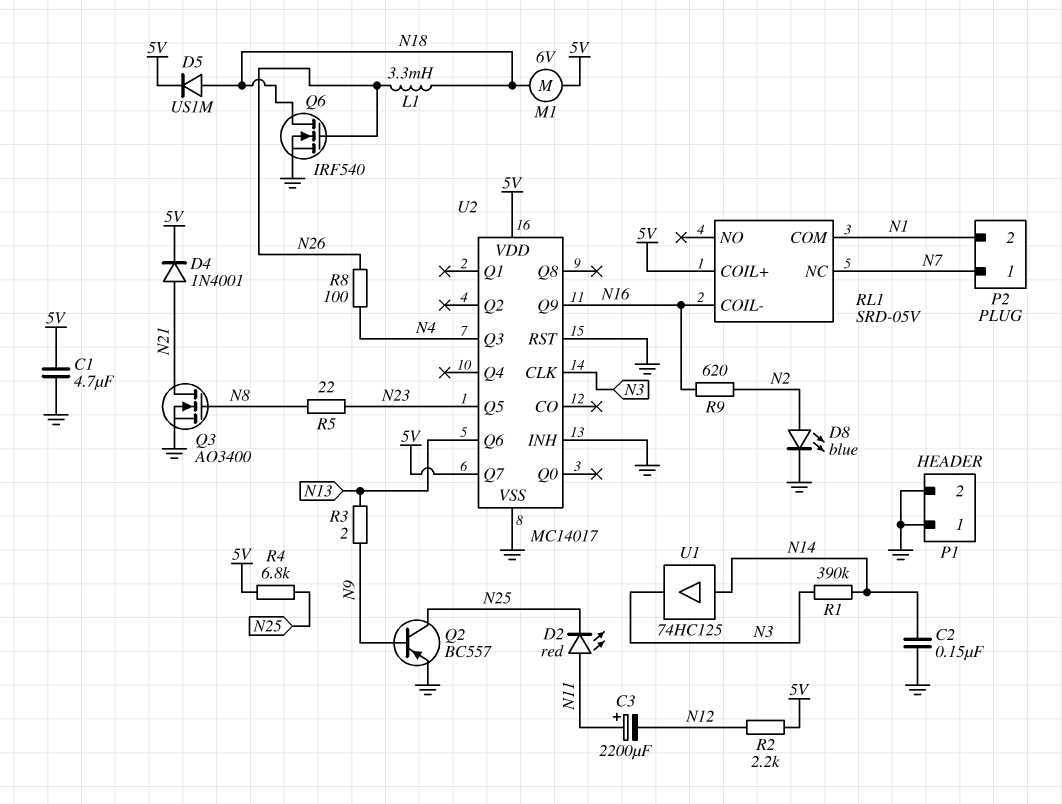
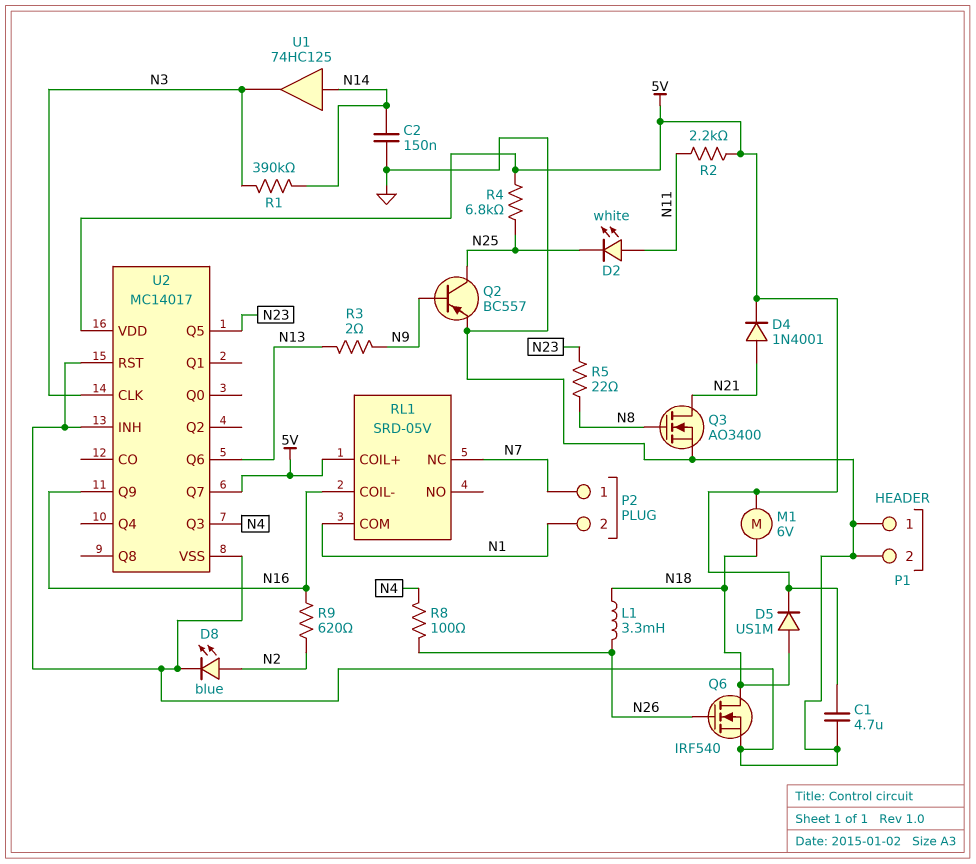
C3: 2200uF (plus N11, minus N12) -> none
D2: LED red (A N11, K N25) -> LED white (A N11, K N25)
R2: 2.2k (5V, N12) -> 2.2k (5V, N11)

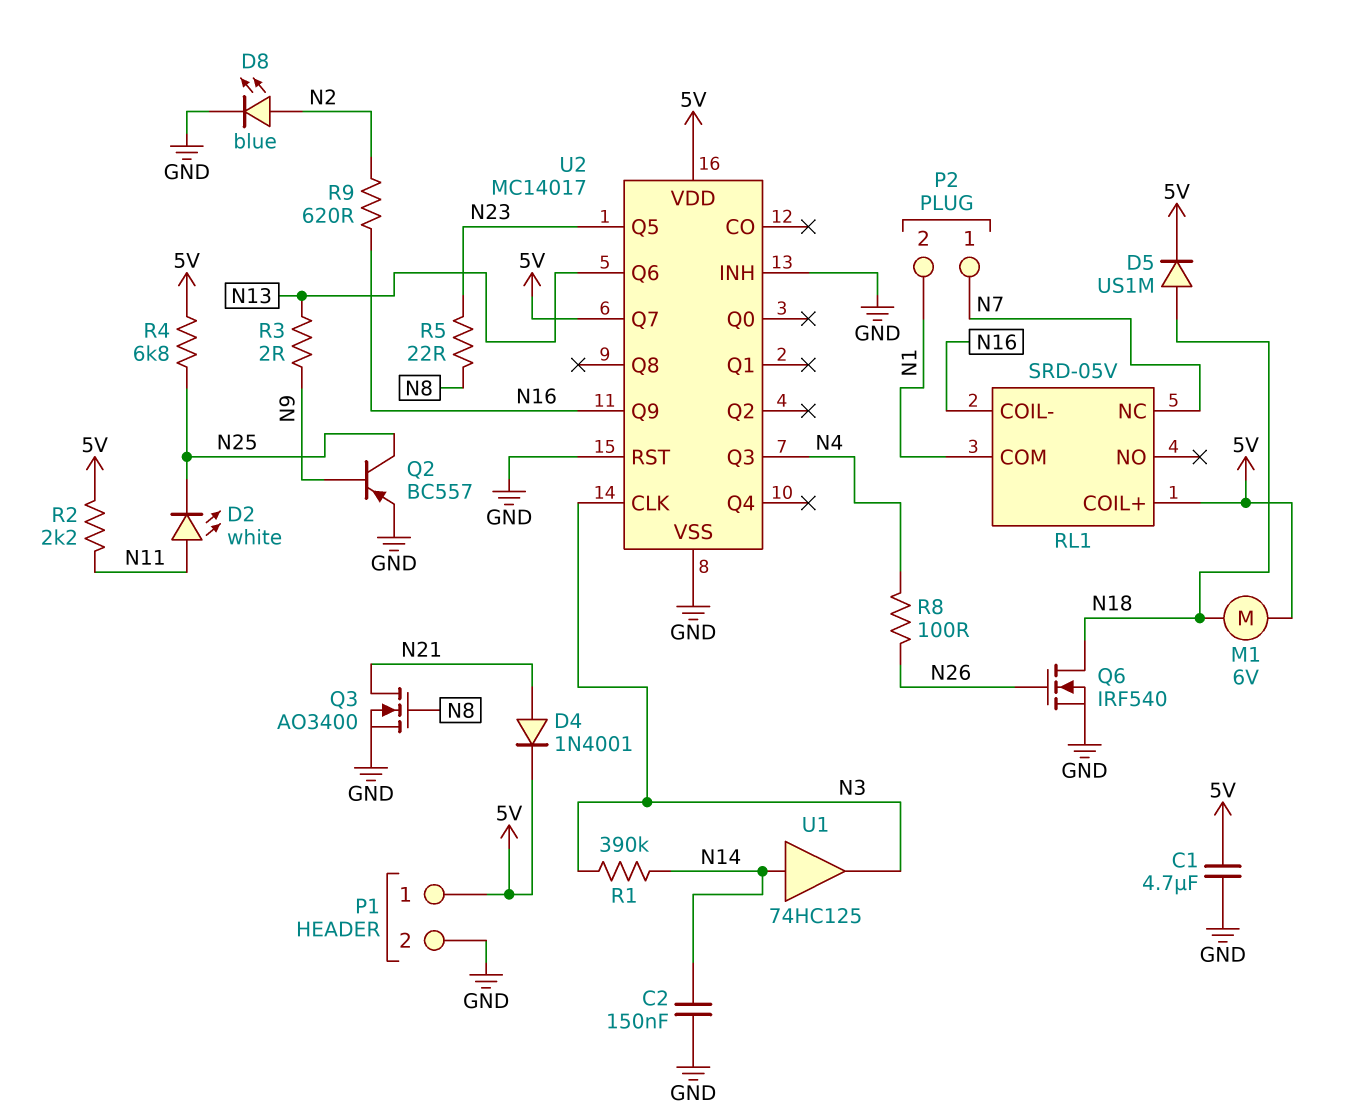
L1: 3.3mH (N18, N26) -> none
P1 pin 1: GND -> 5V

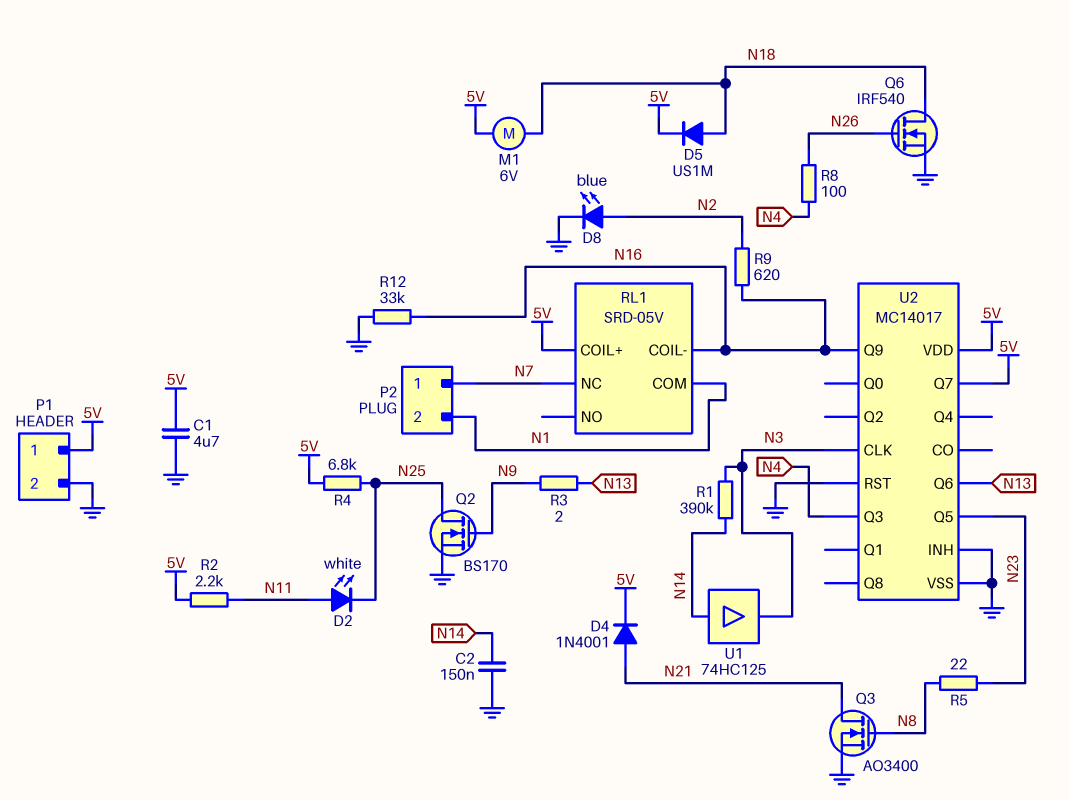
Q2: PNP BC557 (B N9, C N25, E GND) -> NMOS BS170 (G N9, D N25, S GND)
R12: none -> 33k (GND, N16)

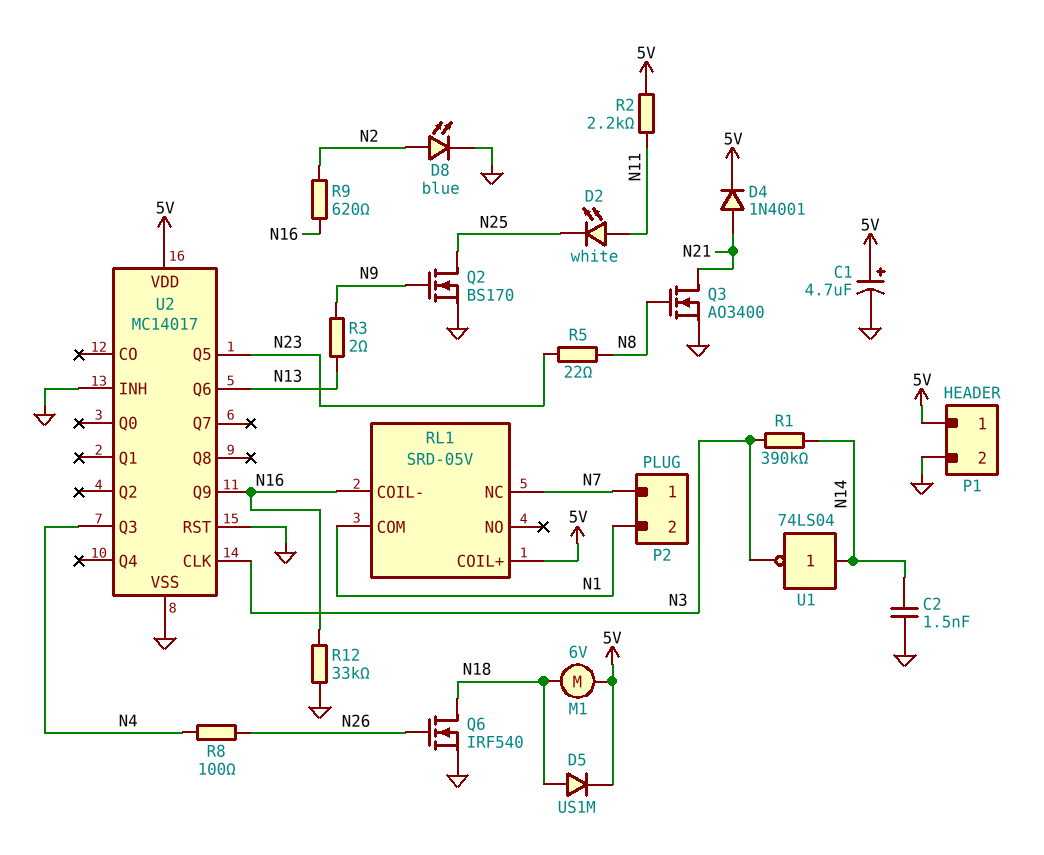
C1: 4.7uF (5V, GND) -> 4.7uF (plus 5V, minus GND)
C2: 150nF (GND, N14) -> 1.5nF (GND, N14)
R4: 6.8k (5V, N25) -> none
U1: buffer 74HC125 (in N14, out N3) -> NOT 74LS04 (in N14, out N3)
U2 pin Q7: 5V -> none

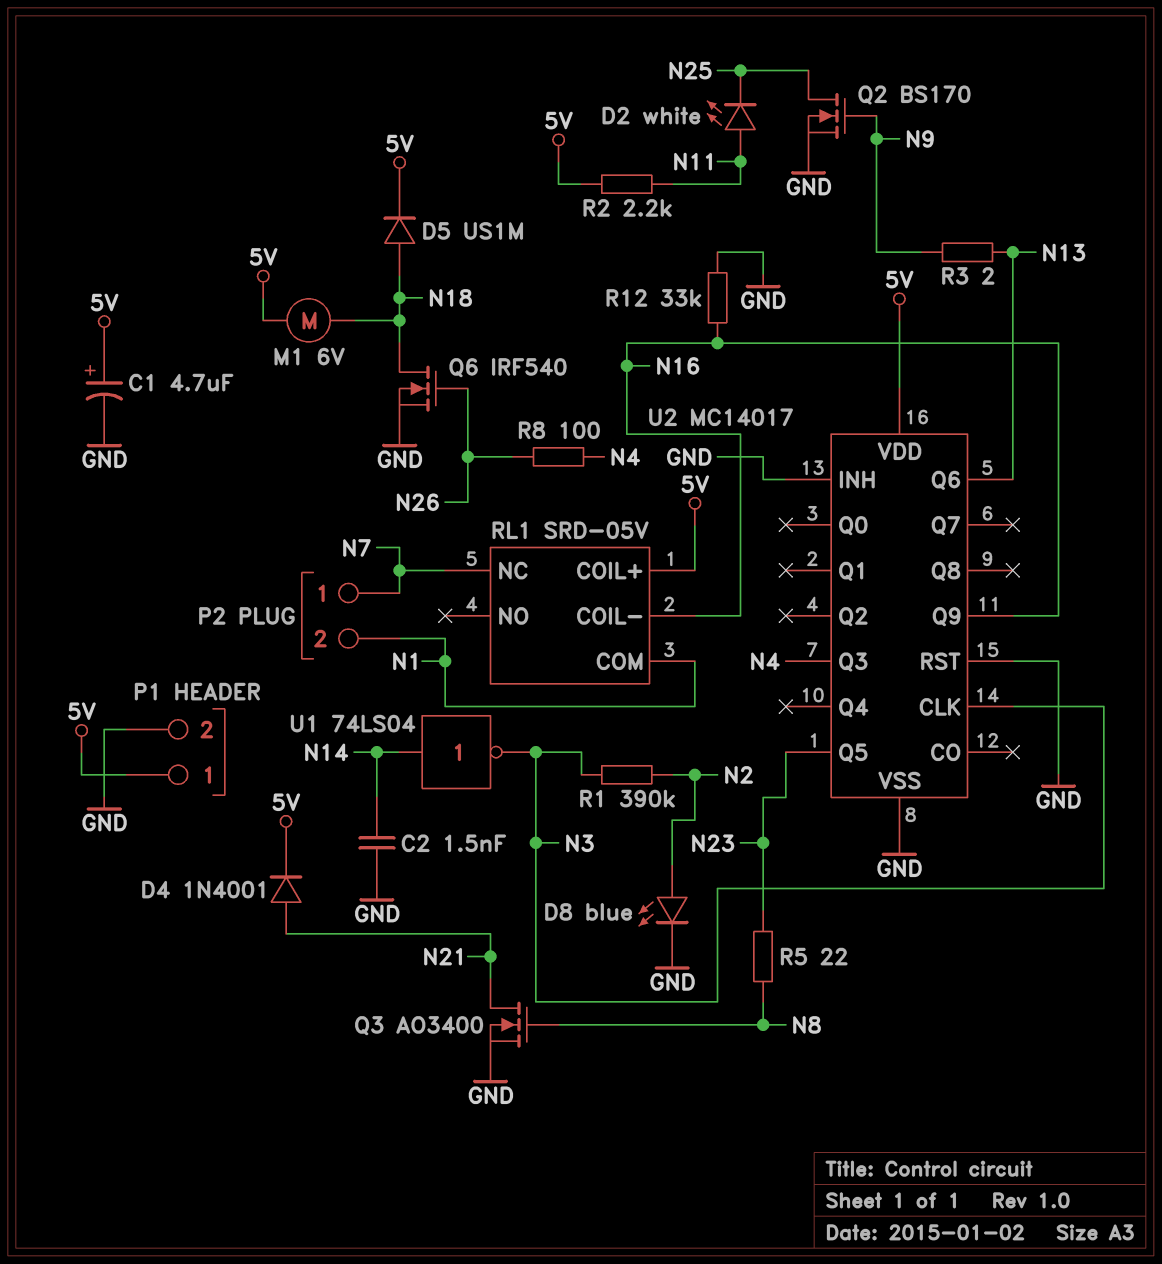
R1: 390k (N3, N14) -> 390k (N2, N3)
R9: 620 (N2, N16) -> none

